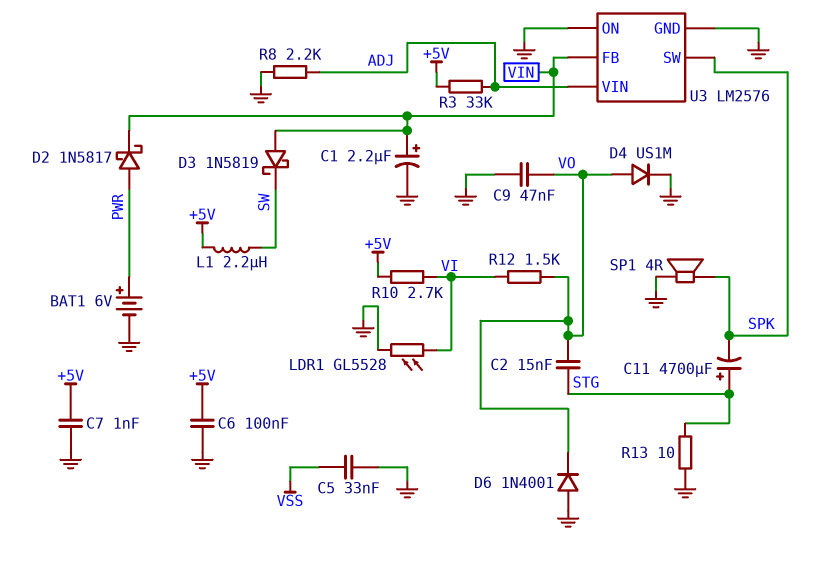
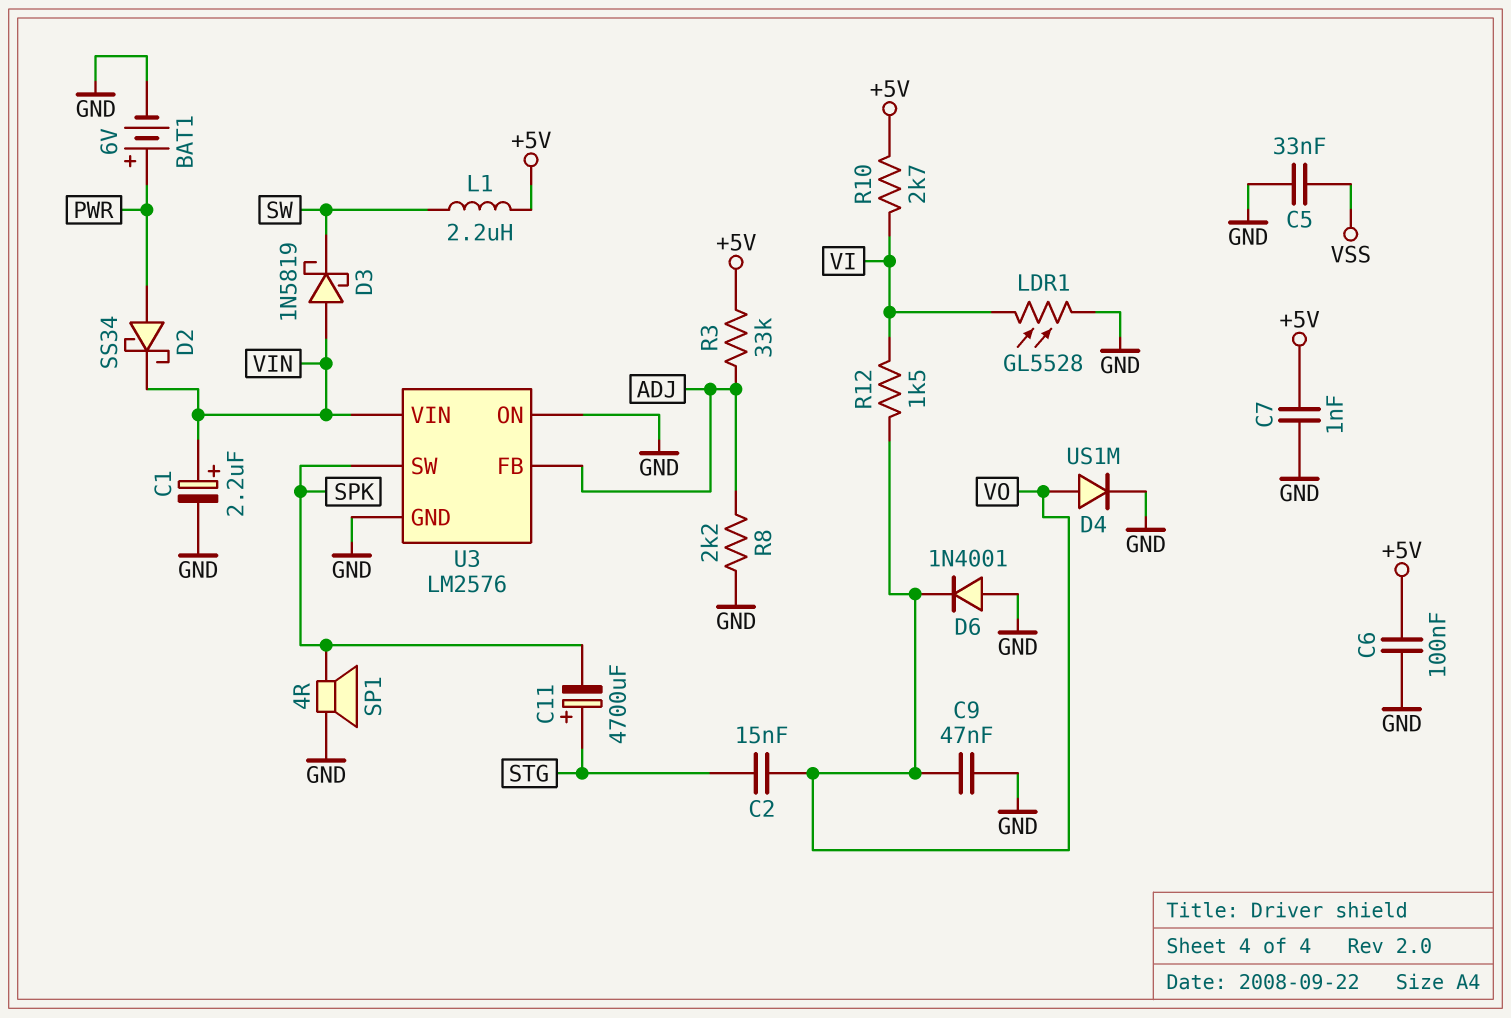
D2: schottky 1N5817 (A PWR, K VIN) -> schottky SS34 (A PWR, K VIN)
R13: 10 (GND, STG) -> none
U3 pin FB: VIN -> ADJ
U3 pin VIN: ADJ -> VIN

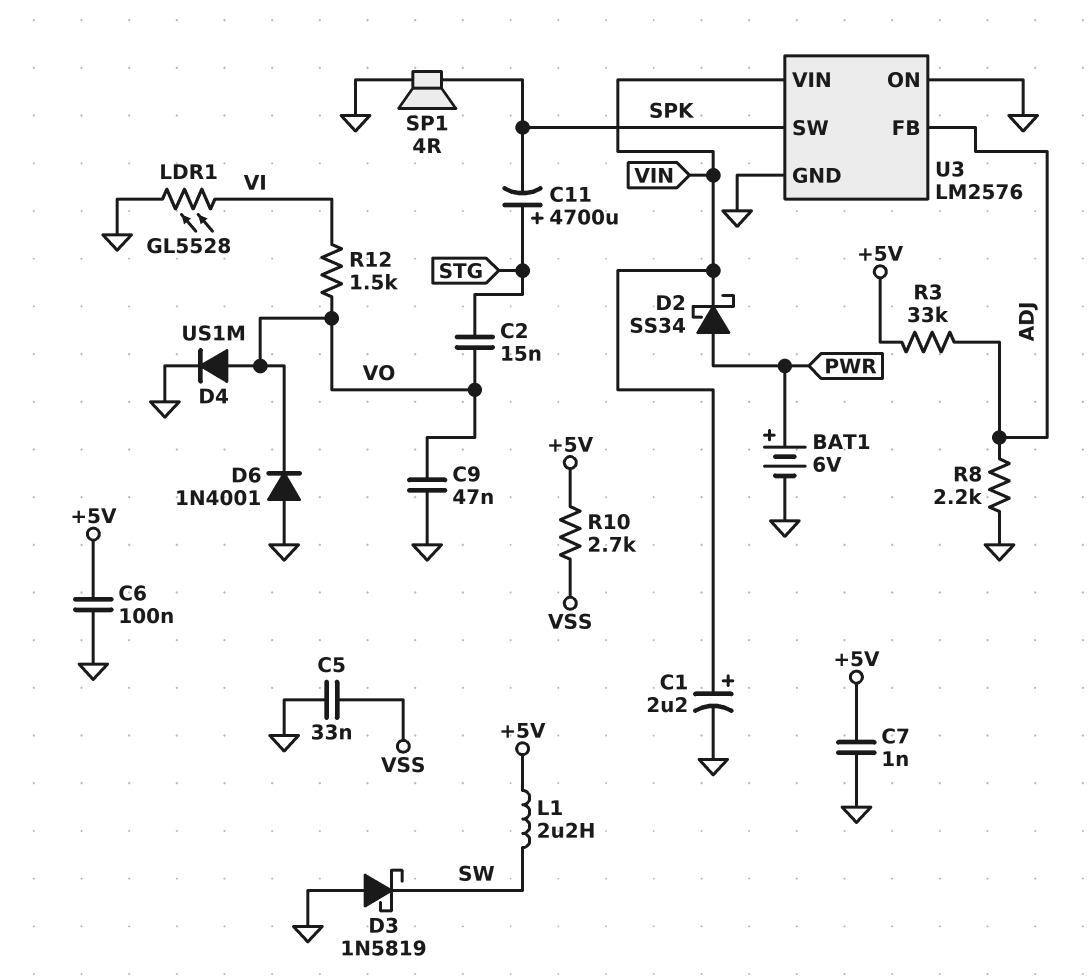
D3: schottky 1N5819 (A VIN, K SW) -> schottky 1N5819 (A GND, K SW)
R10: 2.7k (+5V, VI) -> 2.7k (+5V, VSS)

